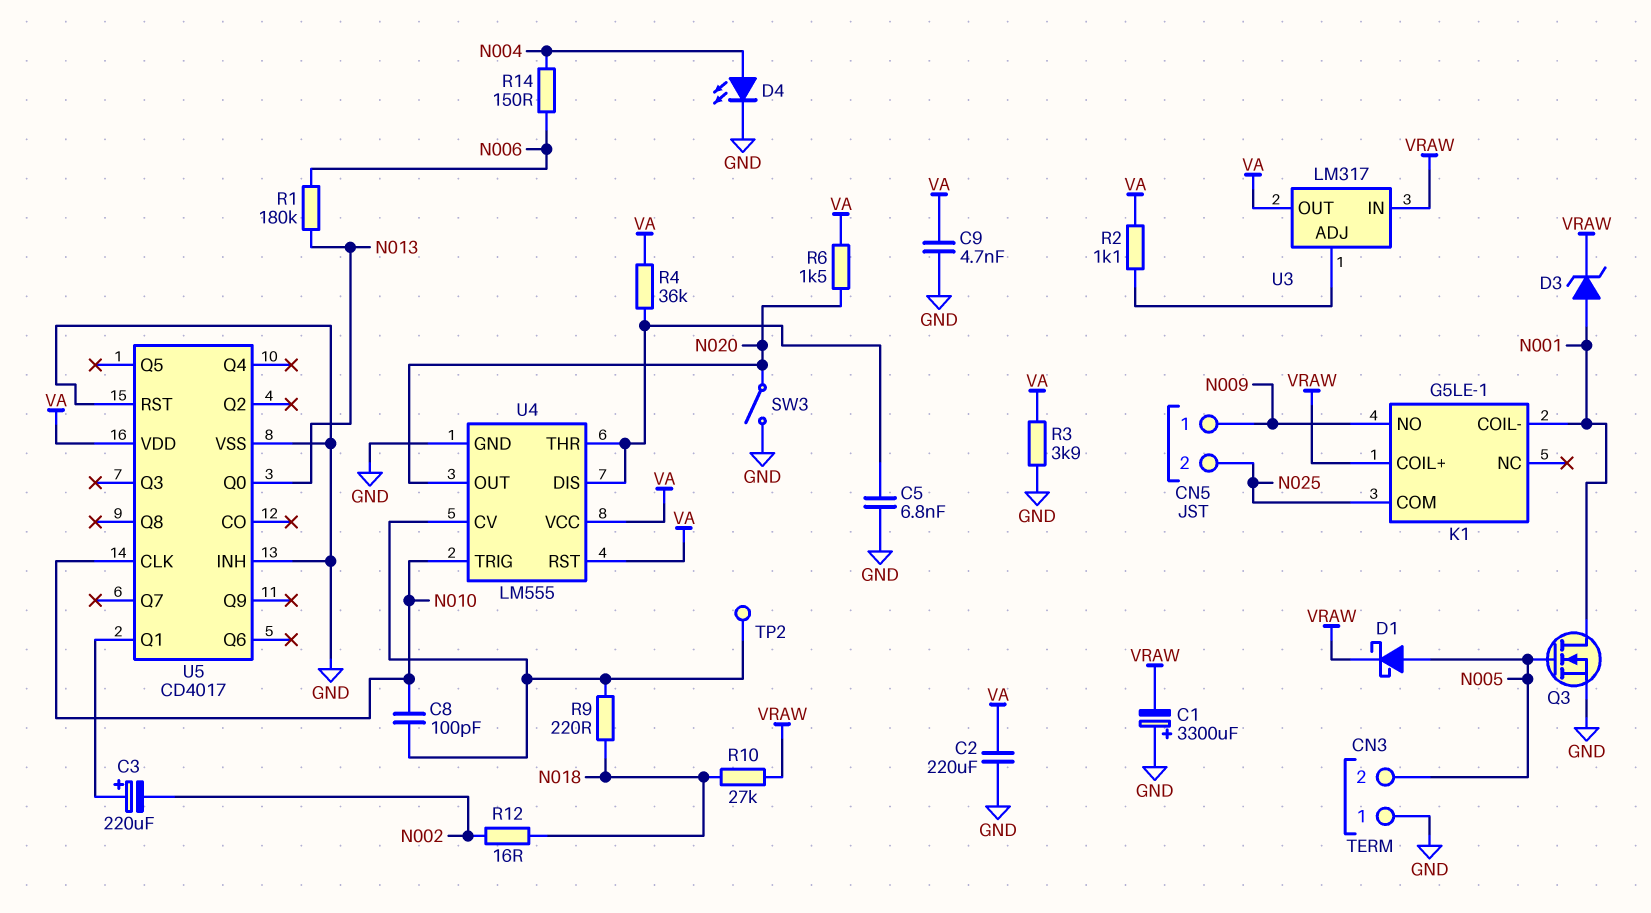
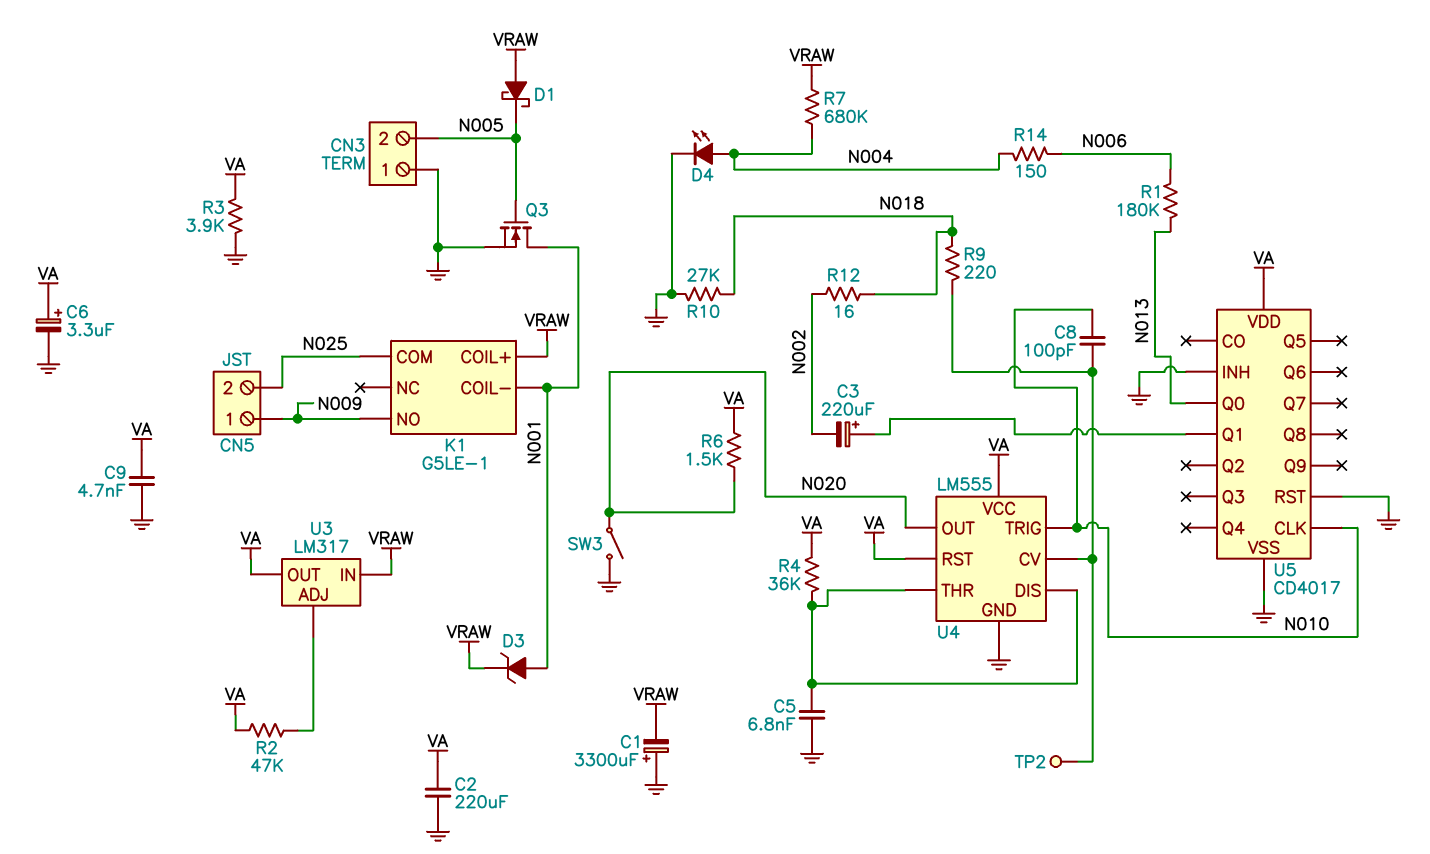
C6: none -> 3.3uF (plus VA, minus GND)
D1: schottky (A N005, K VRAW) -> schottky (A VRAW, K N005)
R2: 1.1k (U3/ADJ, VA) -> 47k (U3/ADJ, VA)
R7: none -> 680k (N004, VRAW)
R10: 27k (N018, VRAW) -> 27k (GND, N018)

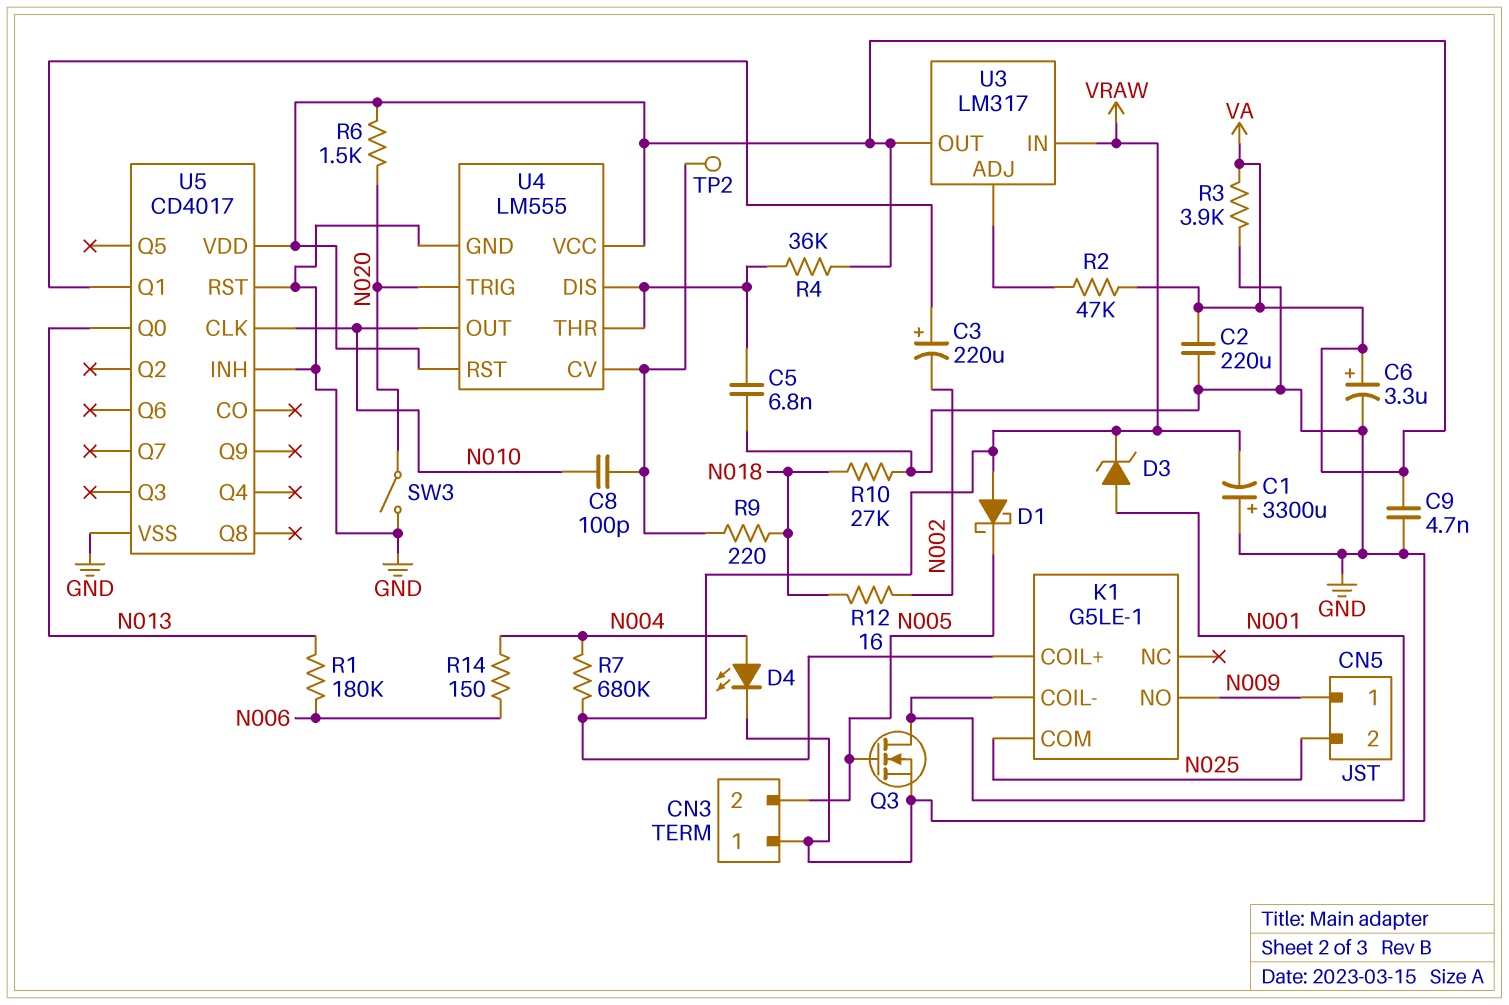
U4 pin OUT: N020 -> N010
U4 pin TRIG: N010 -> N020

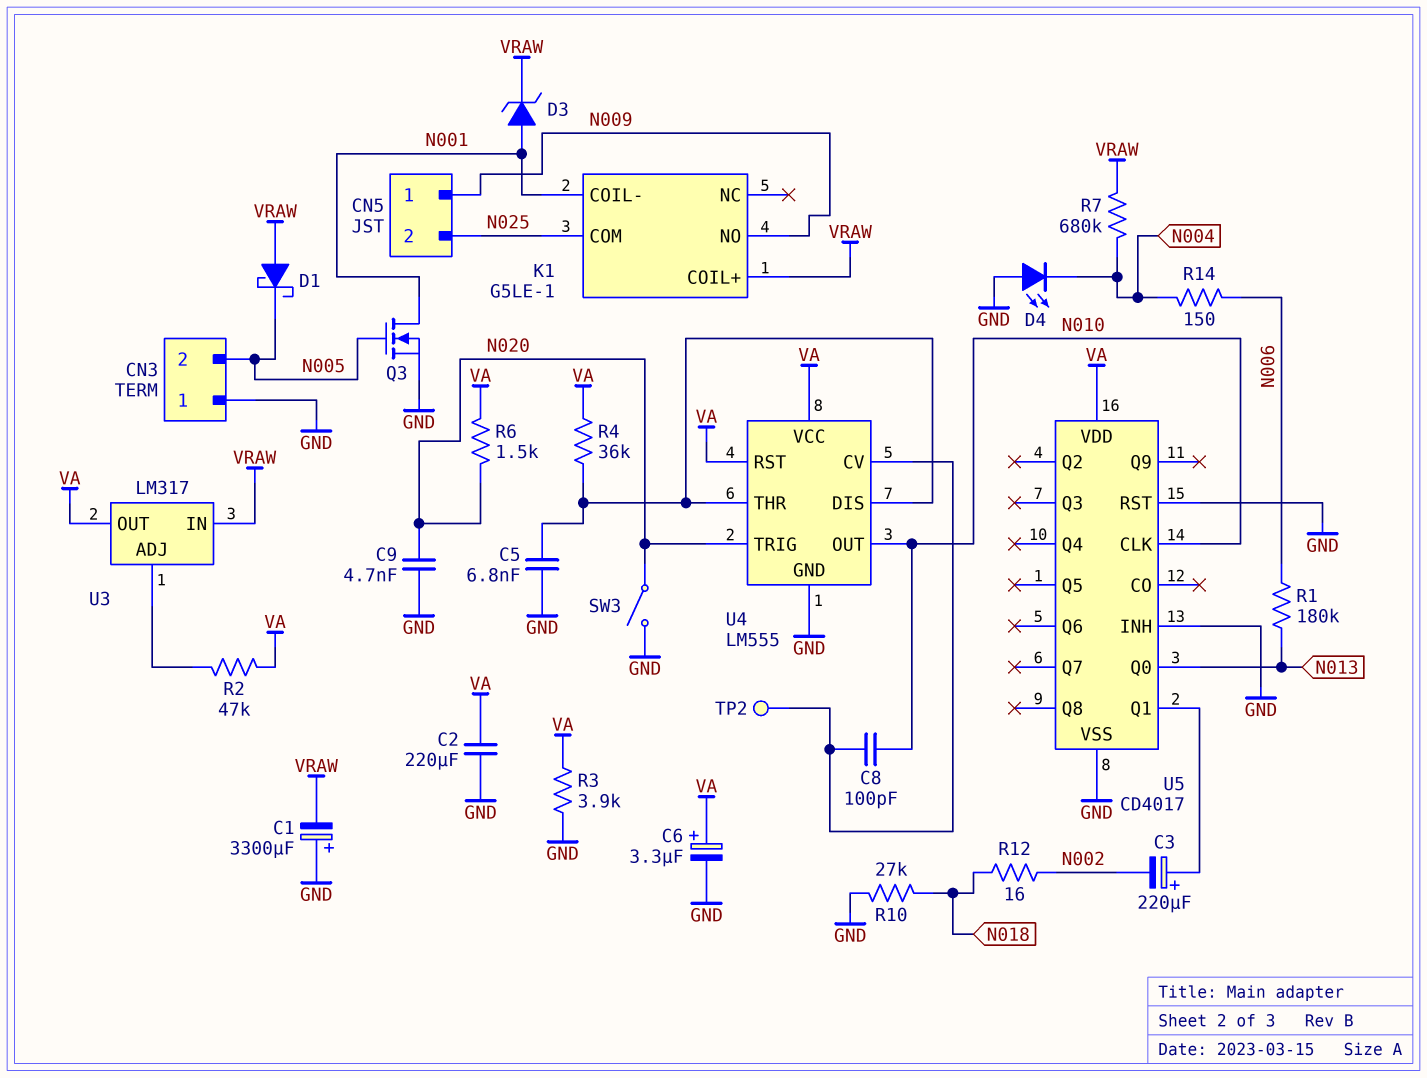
C9: 4.7nF (GND, VA) -> 4.7nF (GND, N020)
D4: LED (A N004, K GND) -> LED (A GND, K N004)
R9: 220 (N018, U4/CV) -> none

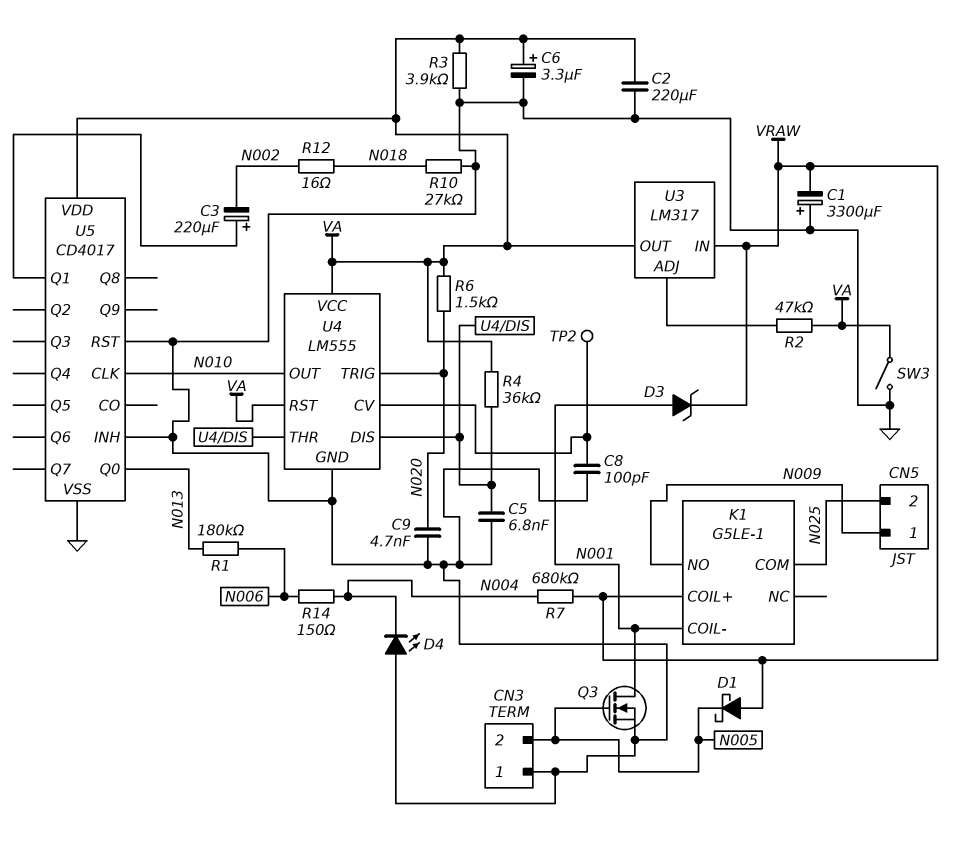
C8: 100pF (N010, U4/CV) -> 100pF (GND, U4/CV)
SW3: switch (GND, N020) -> switch (GND, VA)

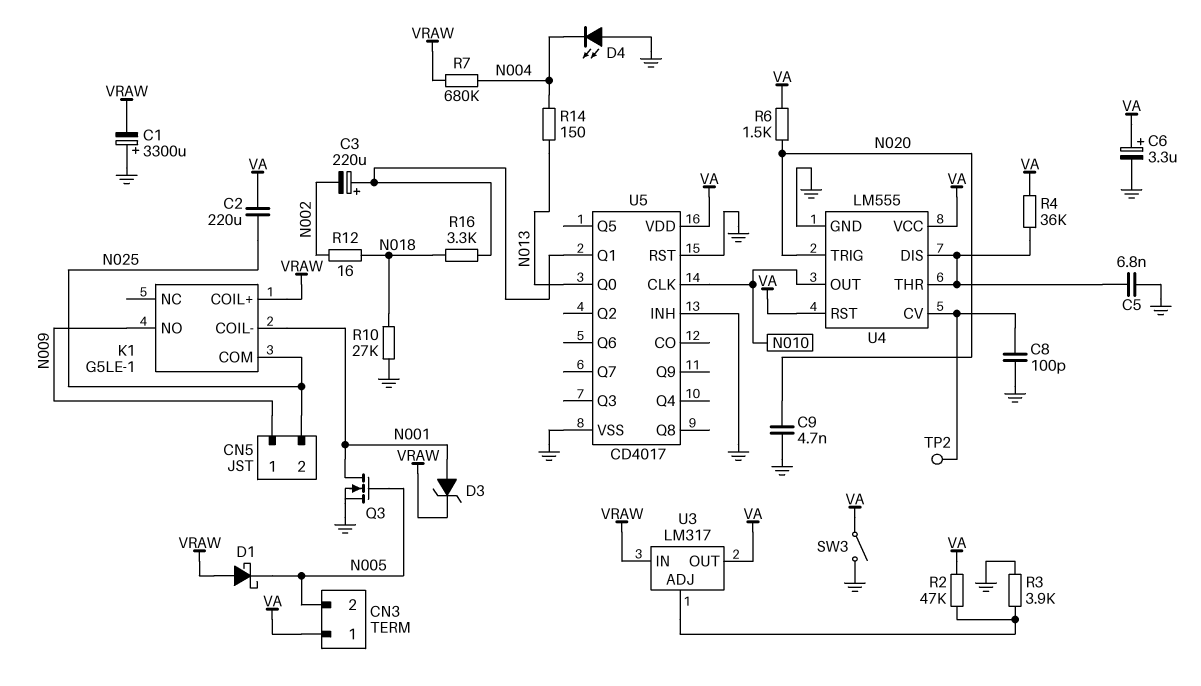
C2: 220uF (GND, VA) -> 220uF (N025, VA)
CN3 pin 1: GND -> VA
R1: 180k (N006, N013) -> none
R3: 3.9k (GND, VA) -> 3.9k (GND, U3/ADJ)
R14: 150 (N004, N006) -> 150 (N004, N013)
R16: none -> 3.3k (N018, U5/Q1)

